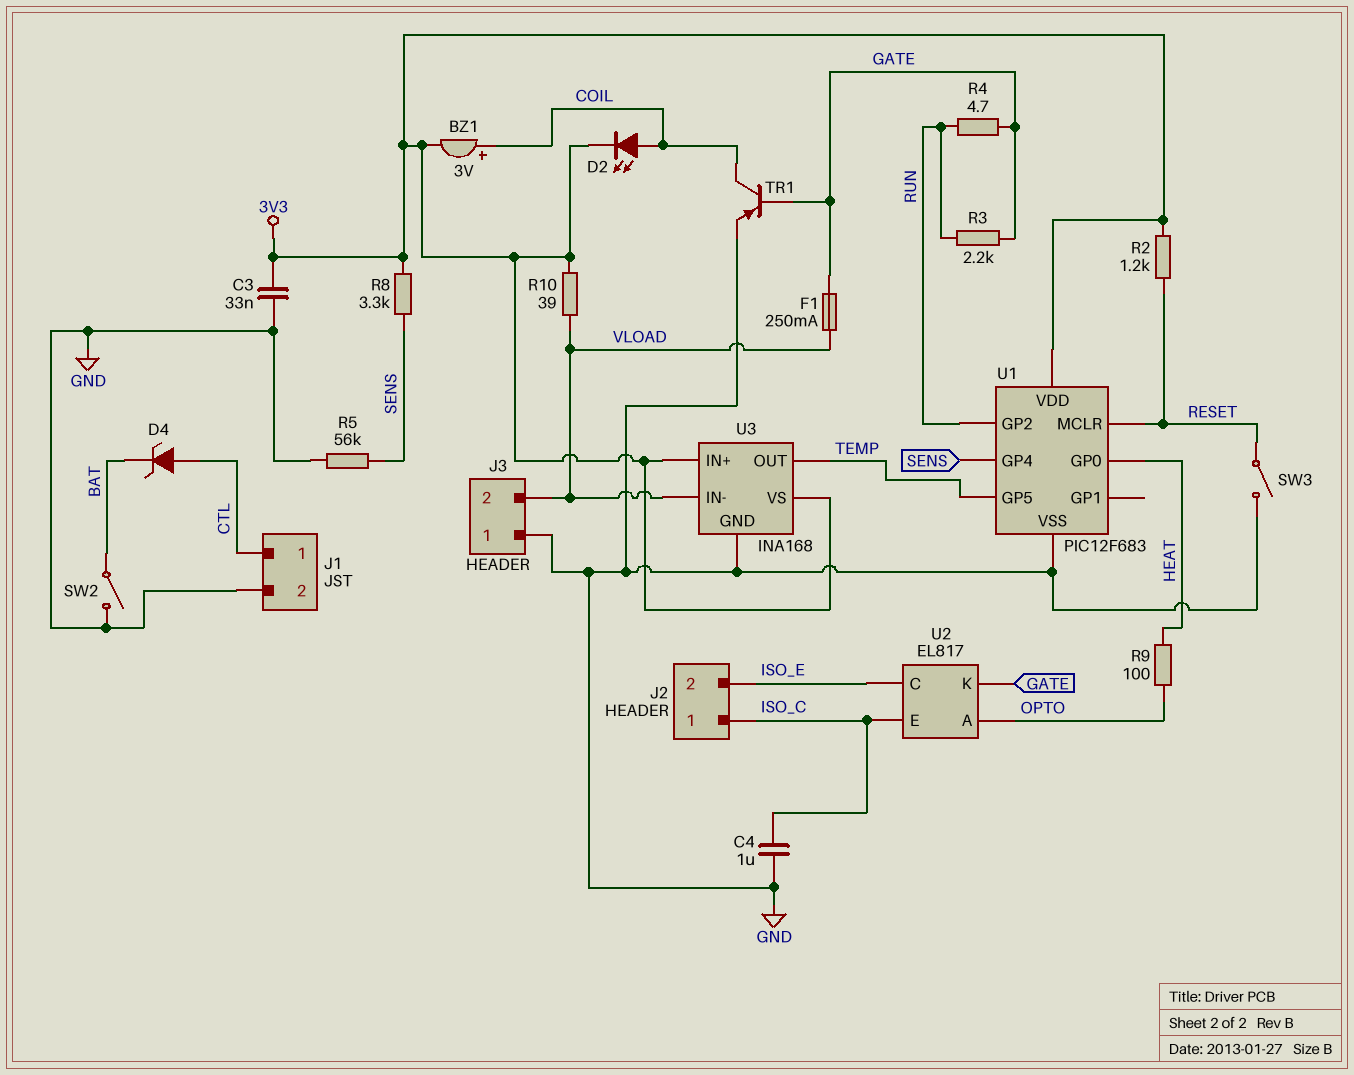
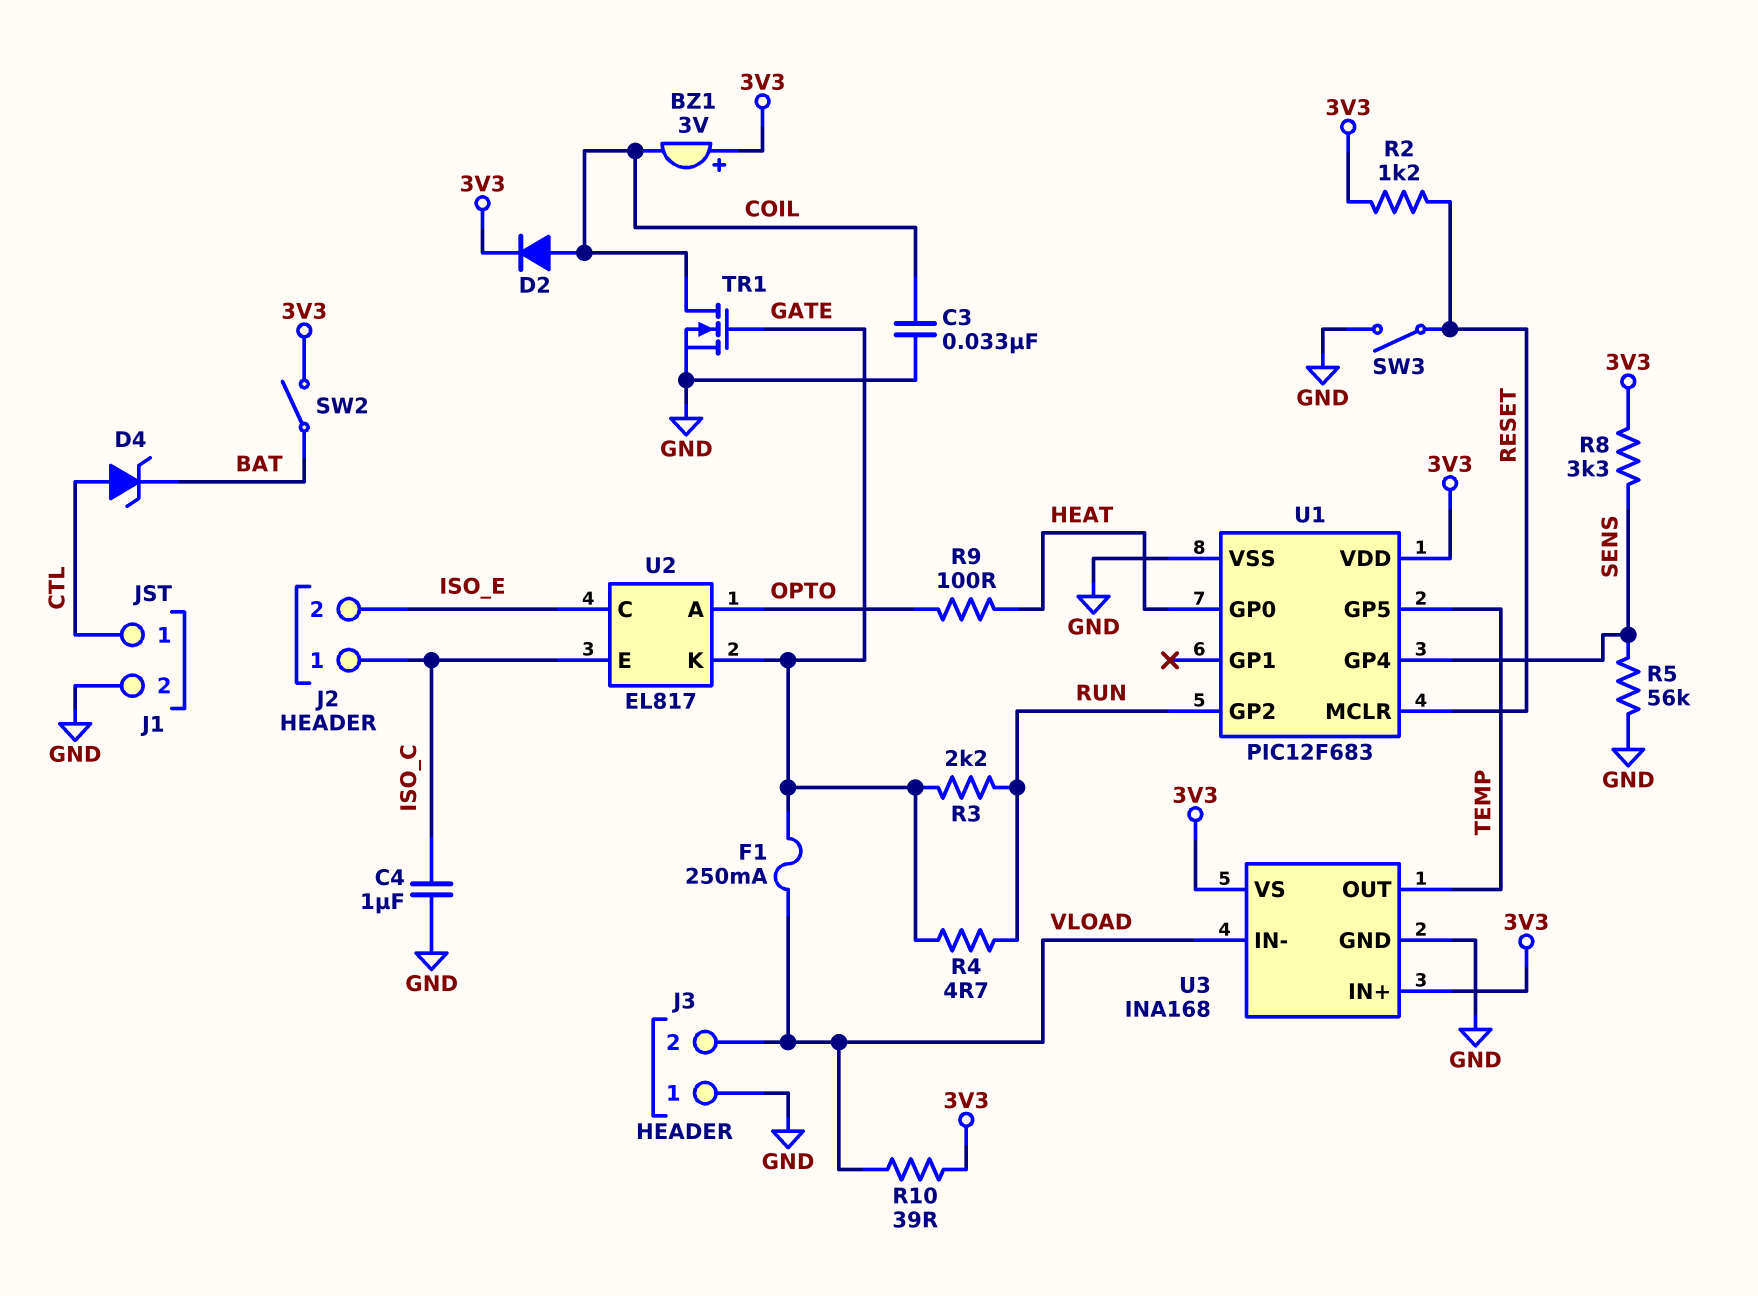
BZ1: buzzer 3V (plus COIL, minus 3V3) -> buzzer 3V (plus 3V3, minus COIL)
C3: 33nF (3V3, GND) -> 33nF (COIL, GND)
D2: LED (A COIL, K 3V3) -> diode (A COIL, K 3V3)
SW2: switch (BAT, GND) -> switch (3V3, BAT)
TR1: PNP (B GATE, C COIL, E GND) -> NMOS (G GATE, D COIL, S GND)

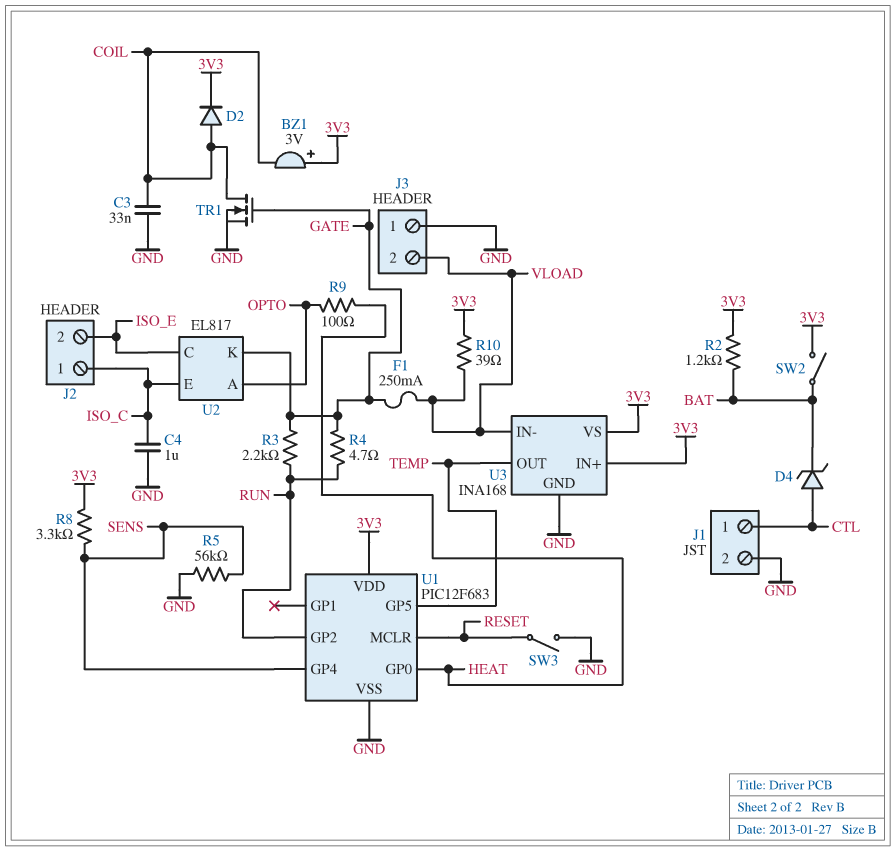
R2: 1.2k (3V3, RESET) -> 1.2k (3V3, BAT)

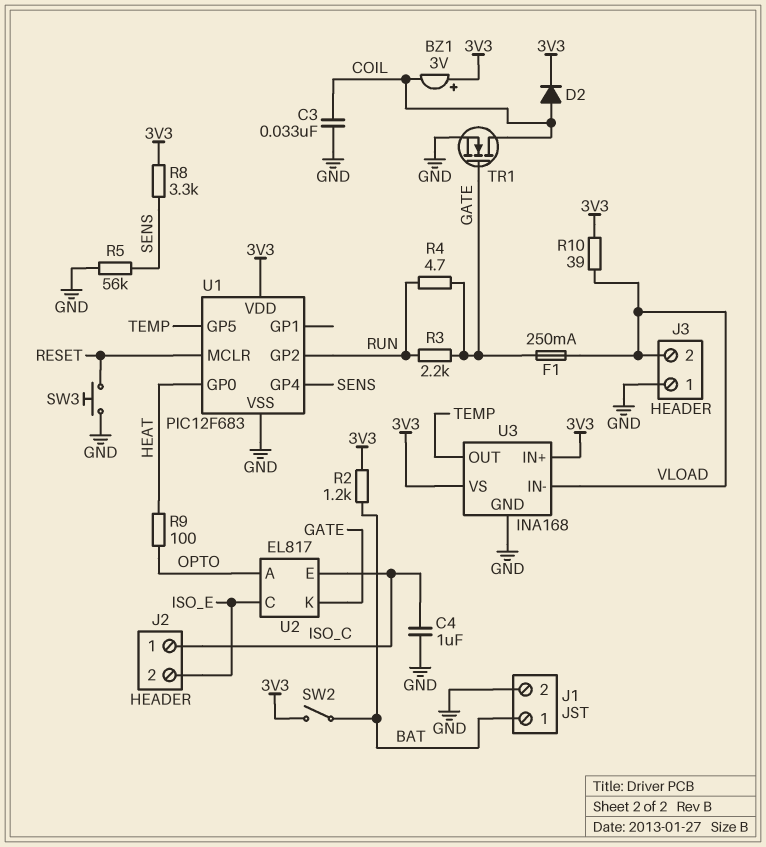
D4: zener (A CTL, K BAT) -> none
J1 pin 1: CTL -> BAT
SW3: switch (GND, RESET) -> button (GND, RESET)

